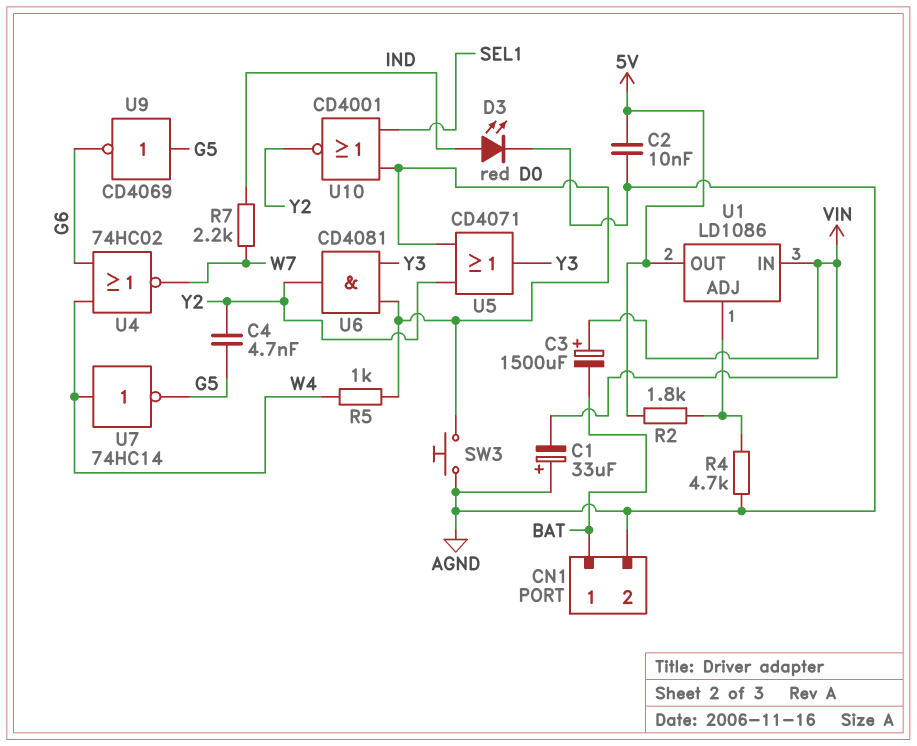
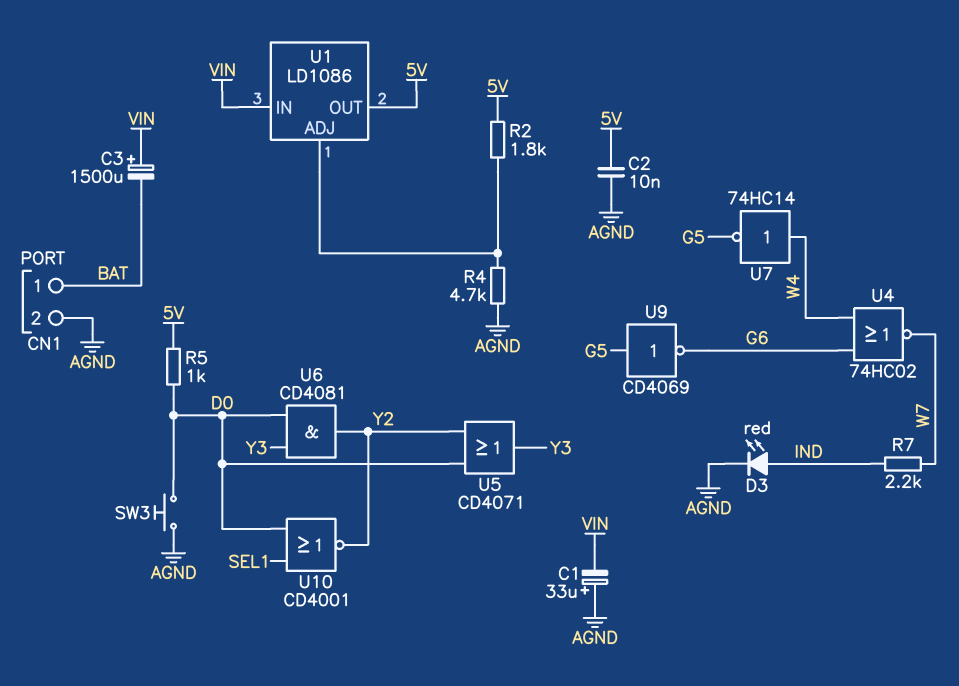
C4: 4.7nF (G5, Y2) -> none
R5: 1k (D0, W4) -> 1k (5V, D0)

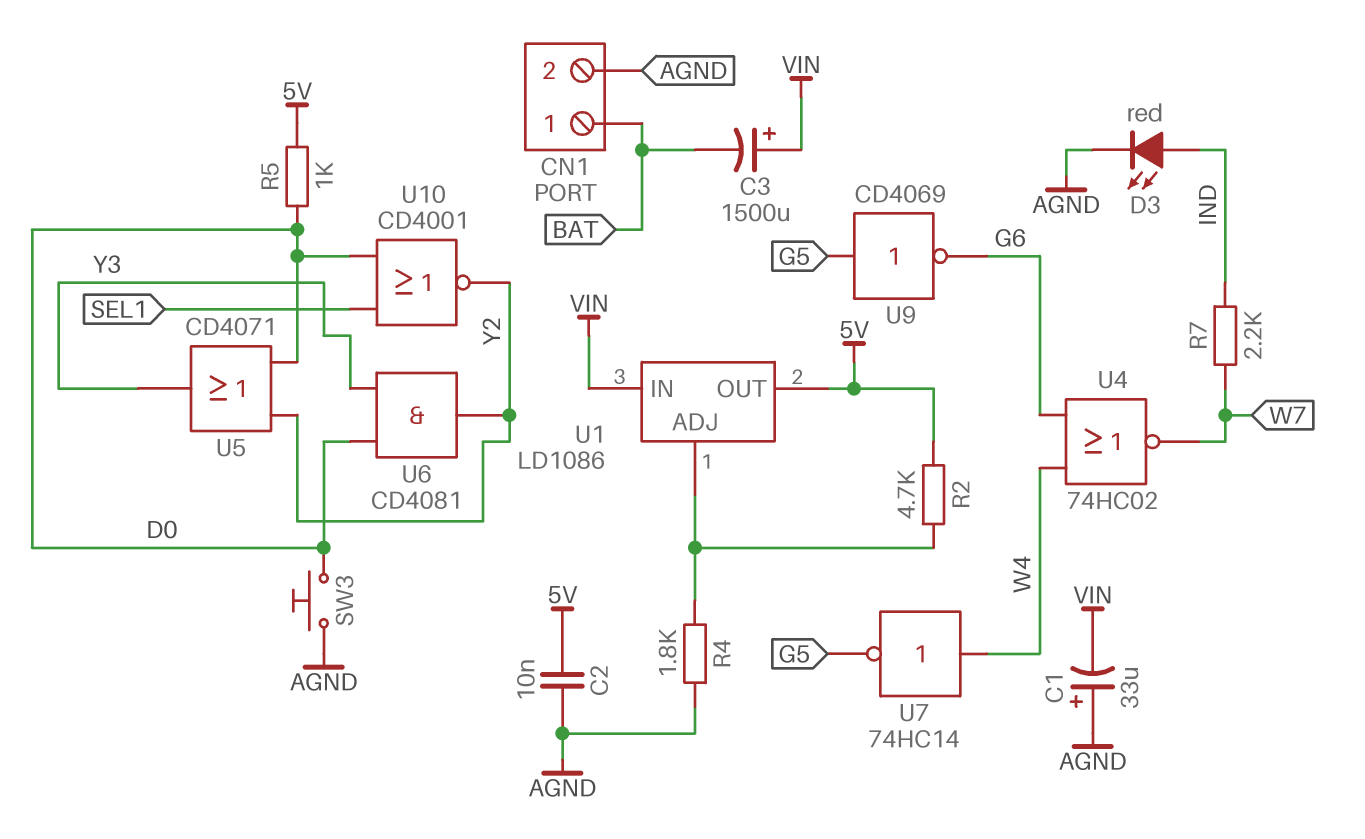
R2: 1.8k (5V, U1/ADJ) -> 4.7k (5V, U1/ADJ)
R4: 4.7k (AGND, U1/ADJ) -> 1.8k (AGND, U1/ADJ)

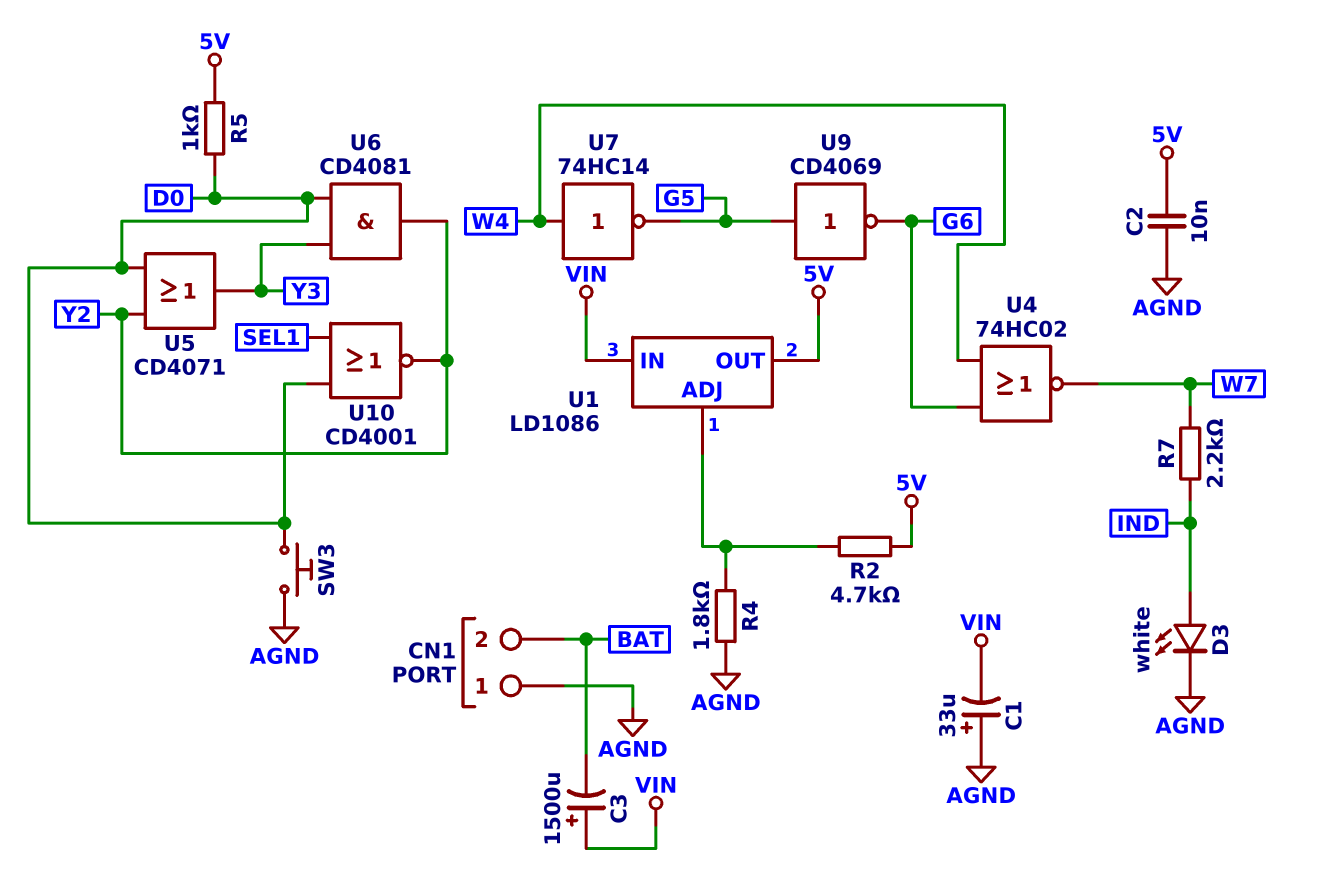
CN1 pin 1: BAT -> AGND
CN1 pin 2: AGND -> BAT
D3: LED red (A IND, K AGND) -> LED white (A IND, K AGND)

